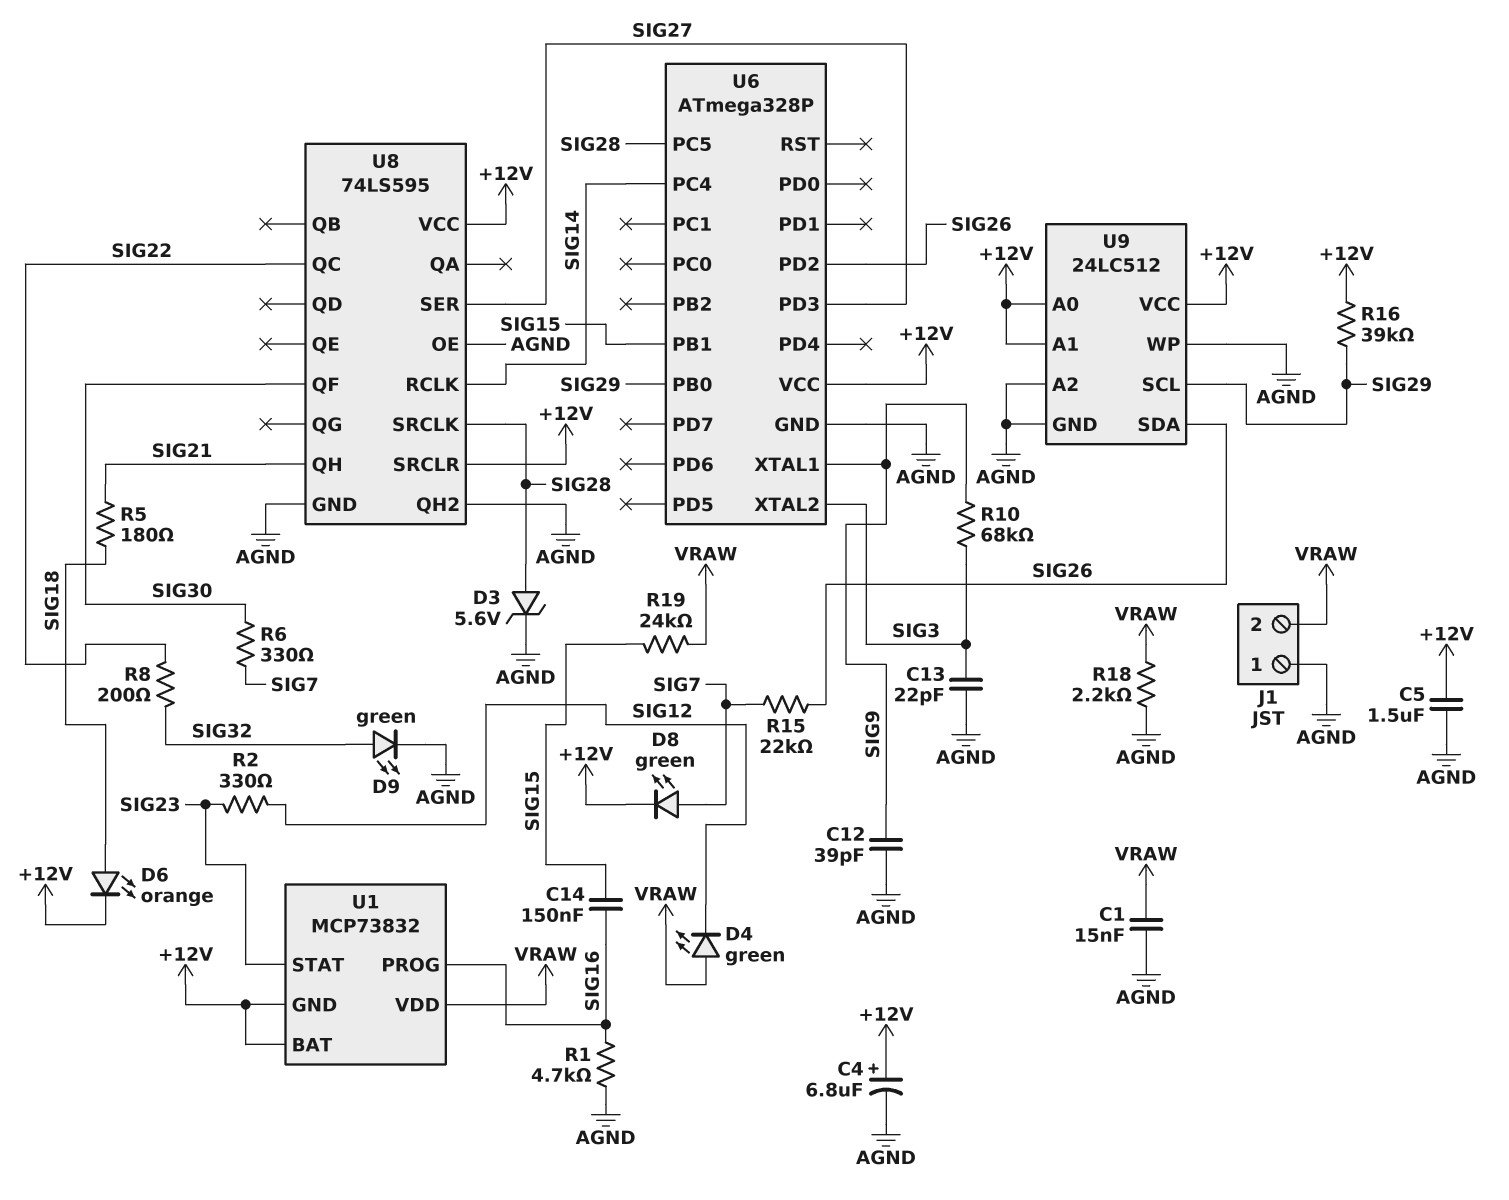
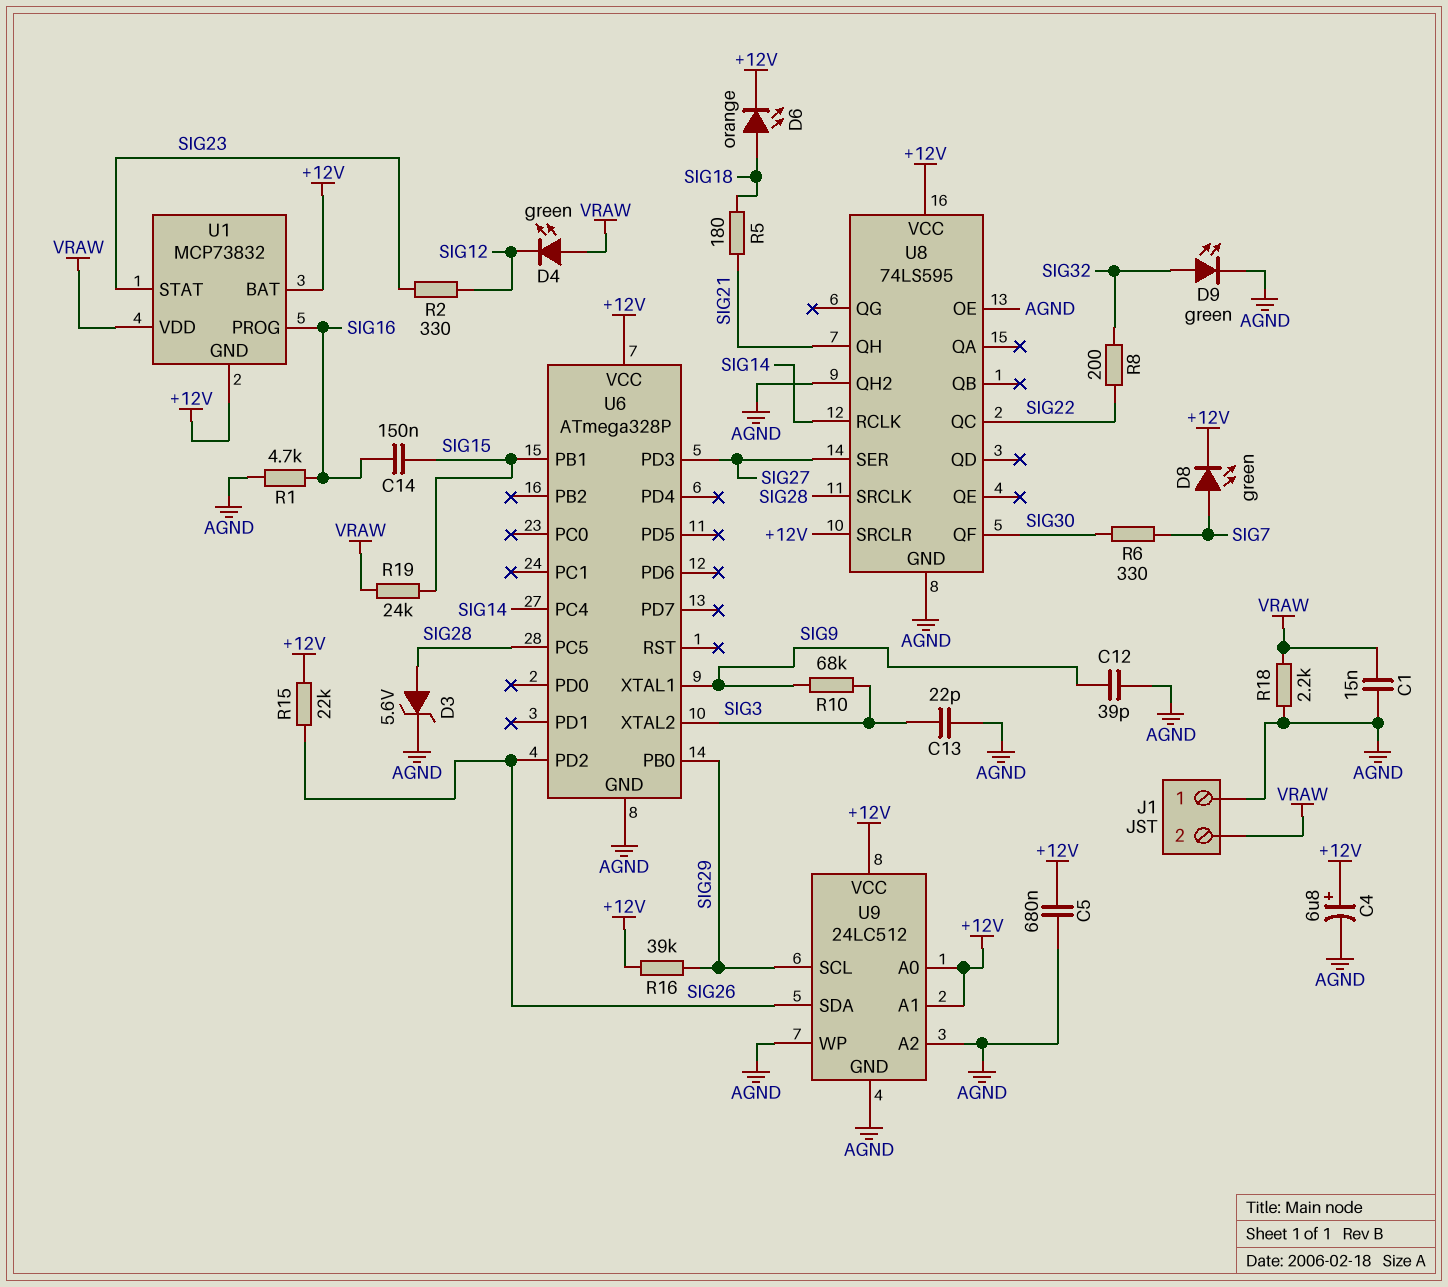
C5: 1.5uF (+12V, AGND) -> 680nF (+12V, AGND)
R15: 22k (SIG7, SIG26) -> 22k (+12V, SIG26)

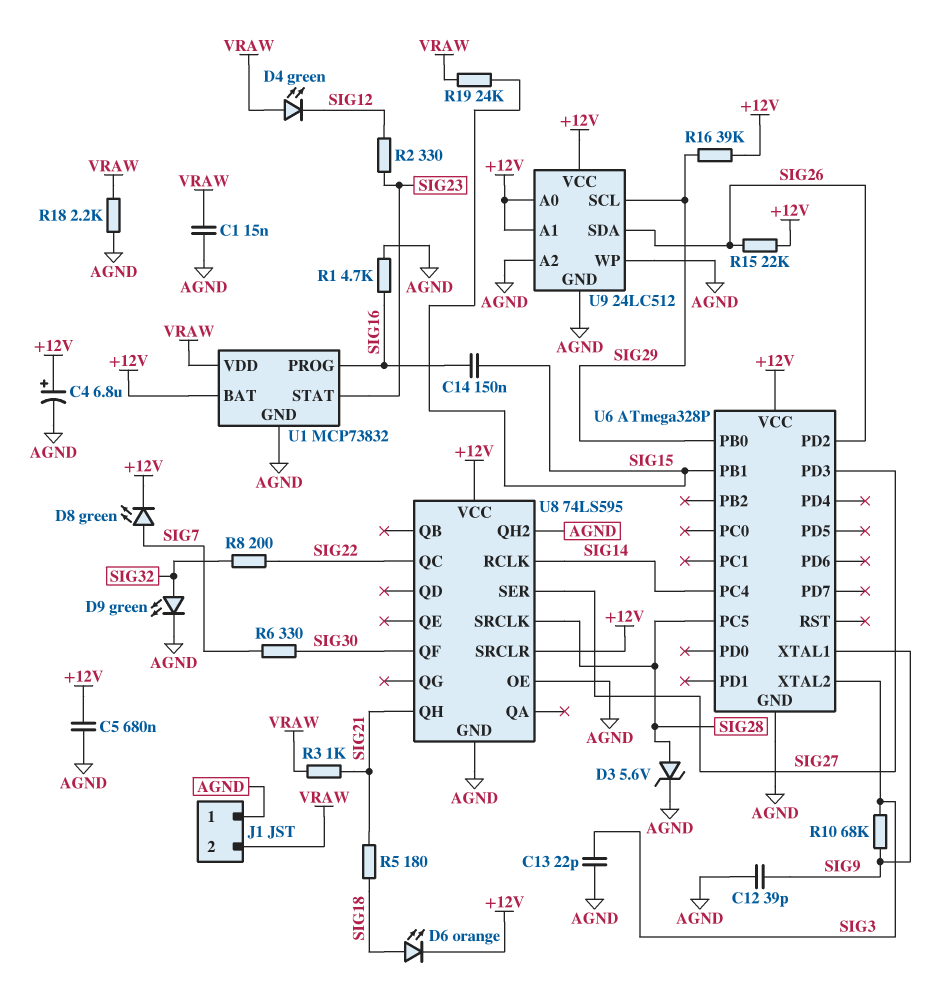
R3: none -> 1k (SIG21, VRAW)
U1 pin GND: +12V -> AGND

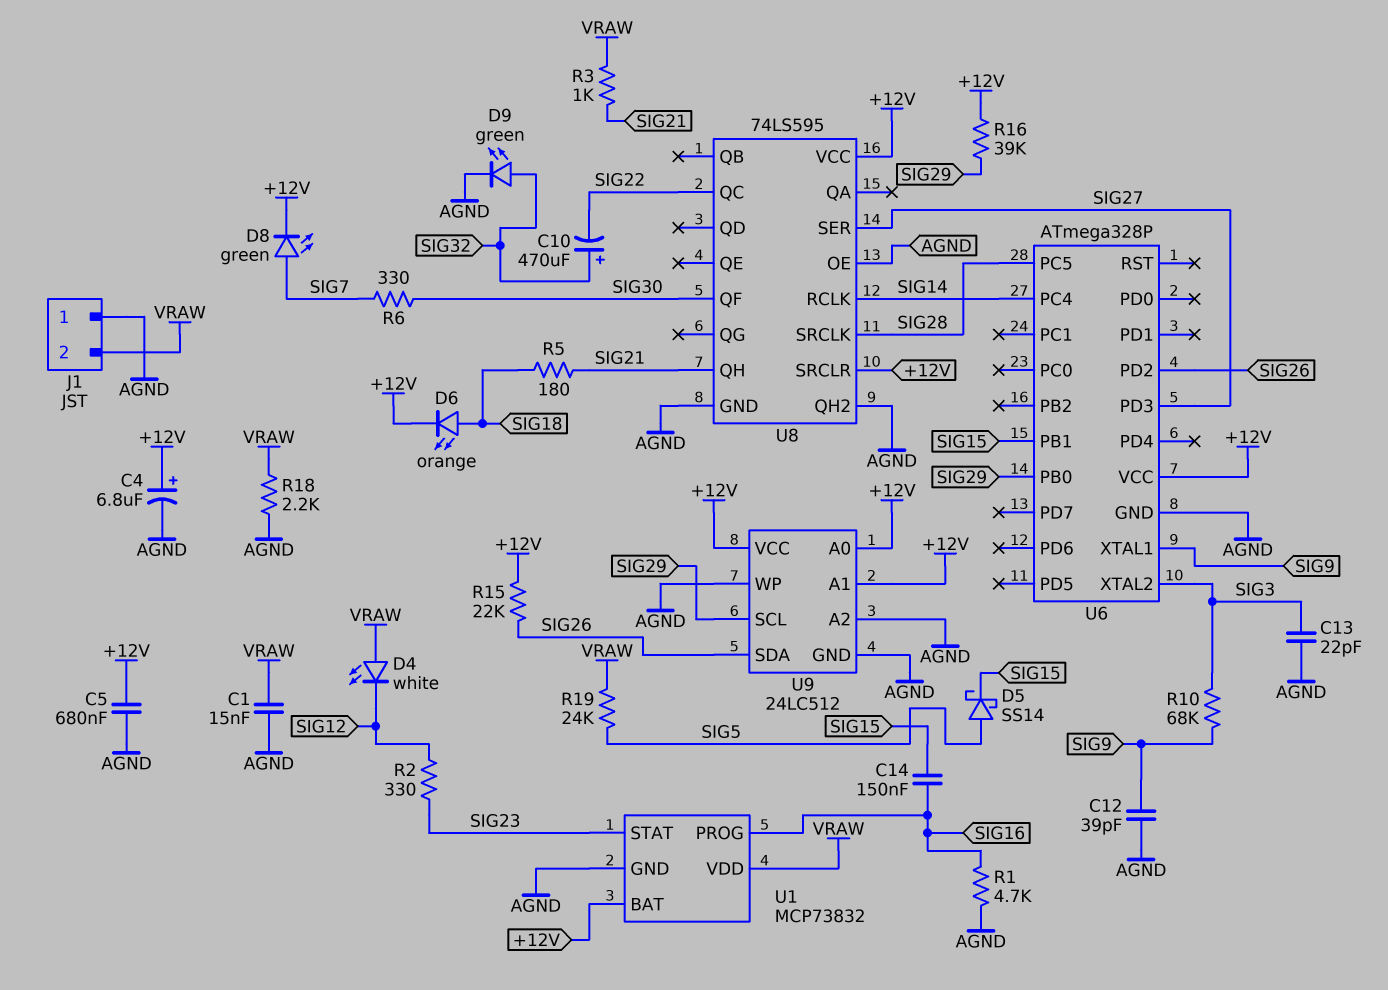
C10: none -> 470uF (plus SIG32, minus SIG22)
D3: zener 5.6V (A SIG28, K AGND) -> none
D4: LED green (A VRAW, K SIG12) -> LED white (A VRAW, K SIG12)
D5: none -> schottky SS14 (A SIG5, K SIG15)
R8: 200 (SIG22, SIG32) -> none
R19: 24k (SIG15, VRAW) -> 24k (SIG5, VRAW)

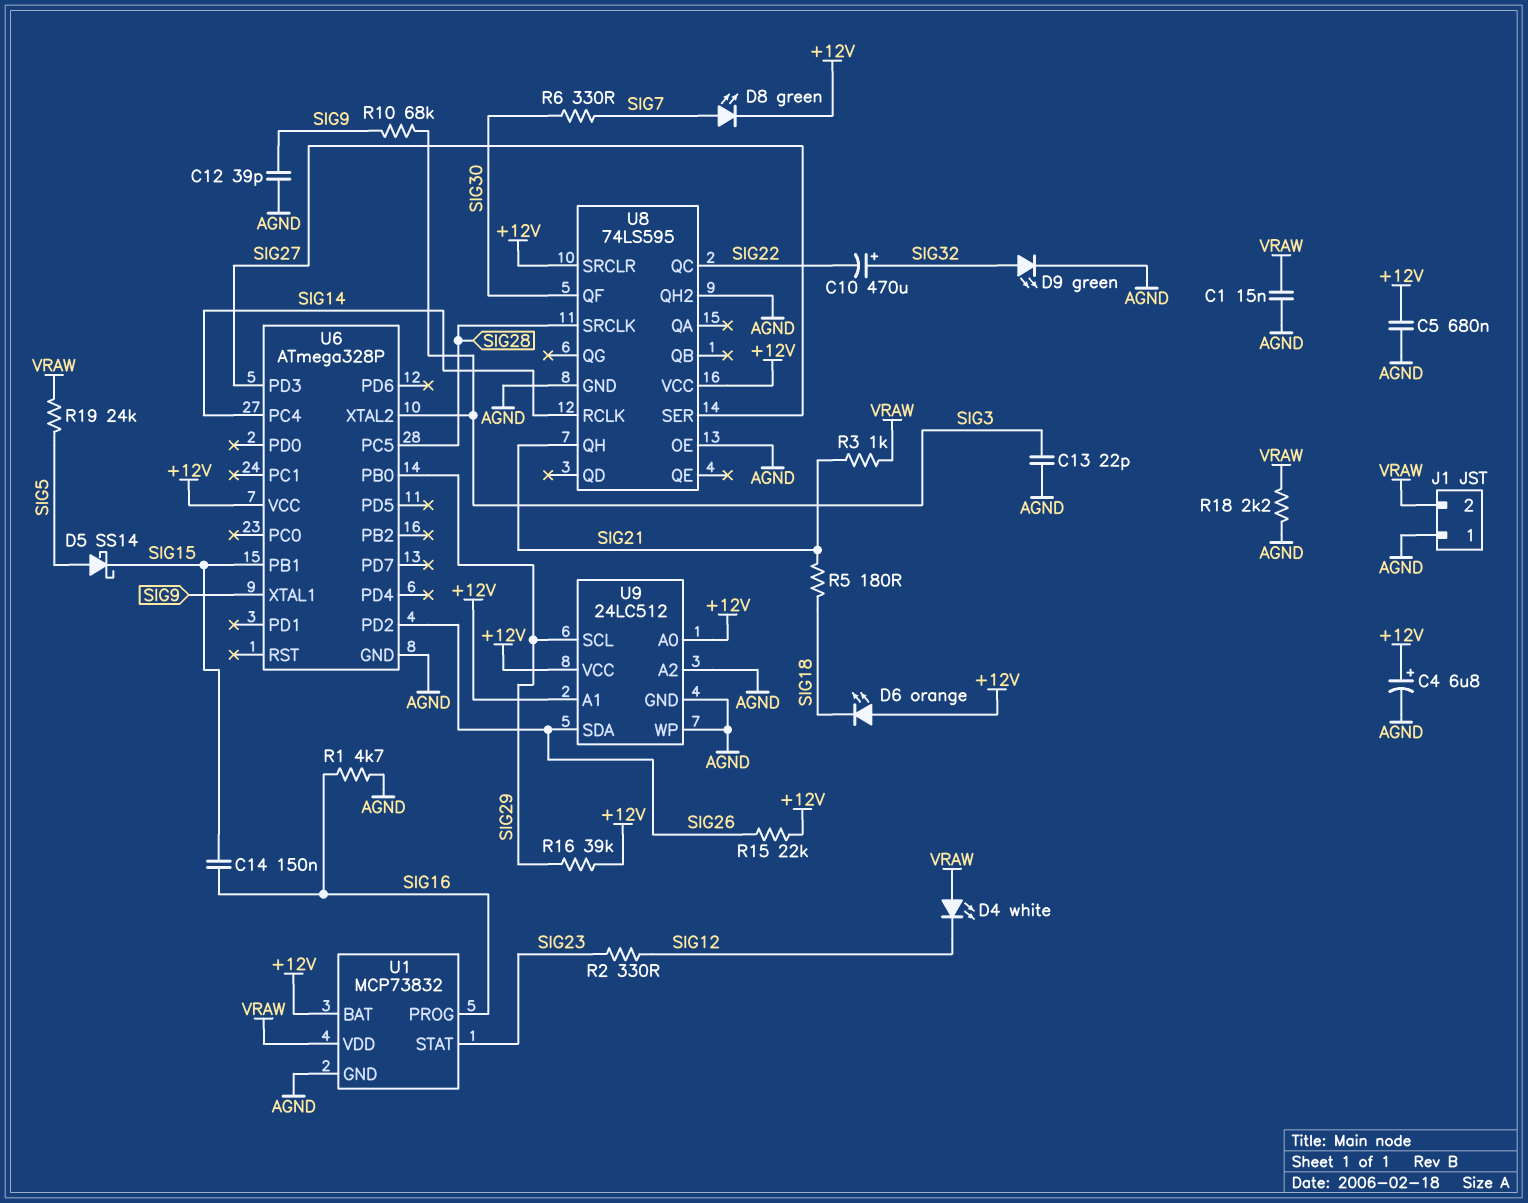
D6: LED orange (A SIG18, K +12V) -> LED orange (A +12V, K SIG18)

